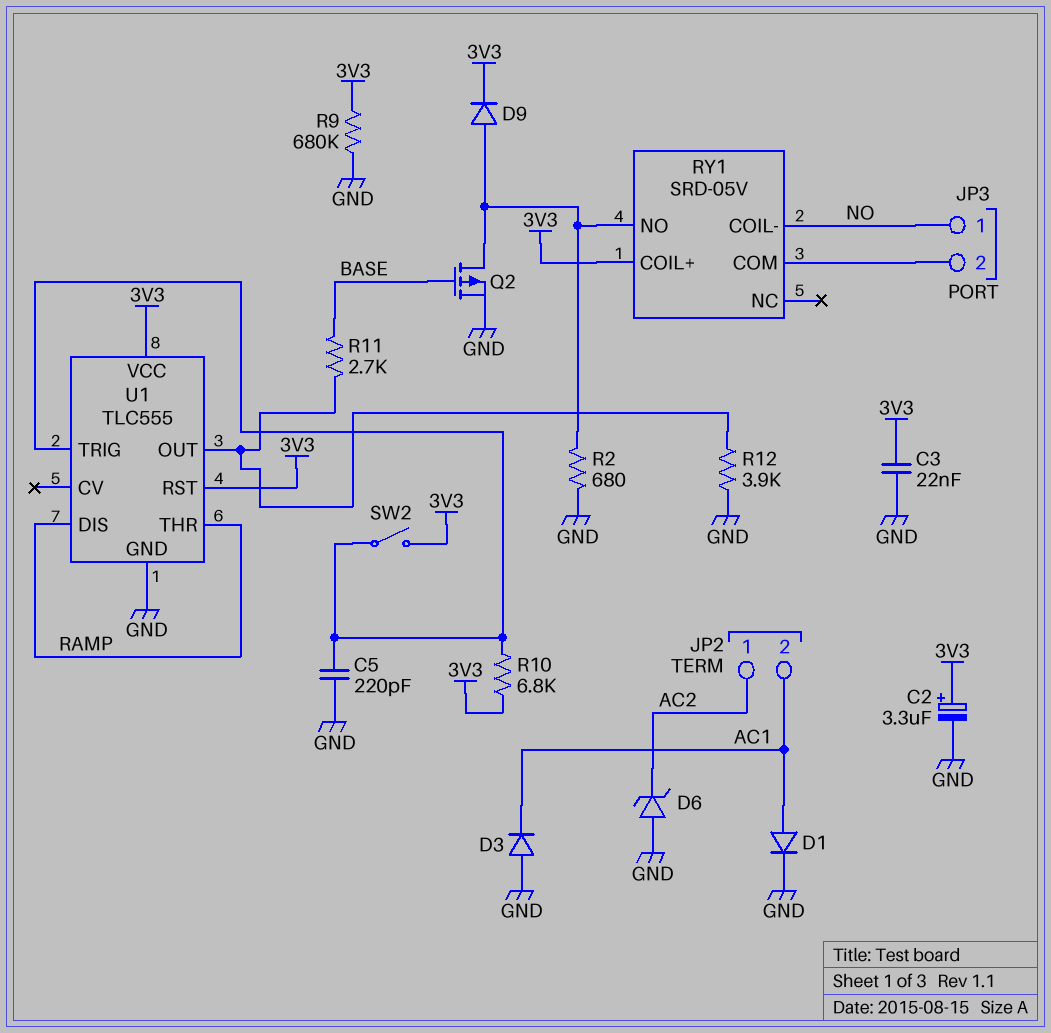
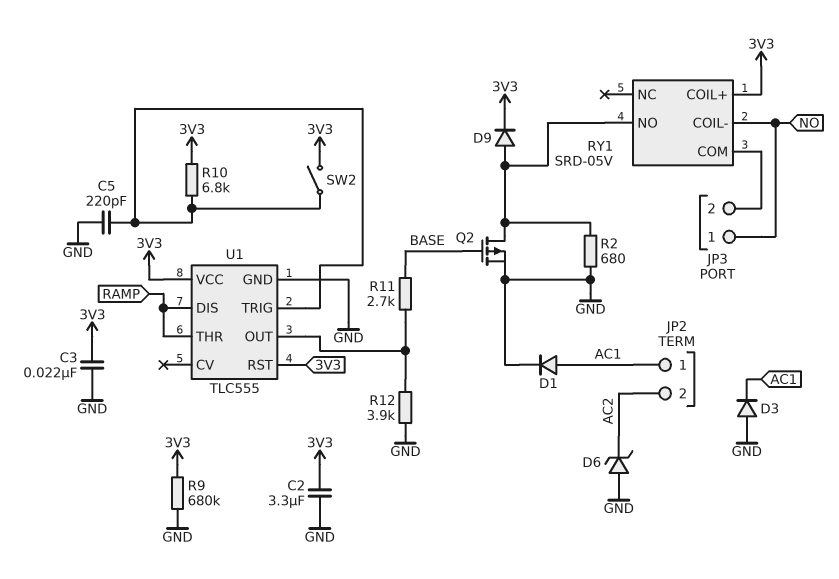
C2: 3.3uF (plus 3V3, minus GND) -> 3.3uF (3V3, GND)
JP2 pin 1: AC2 -> AC1
JP2 pin 2: AC1 -> AC2

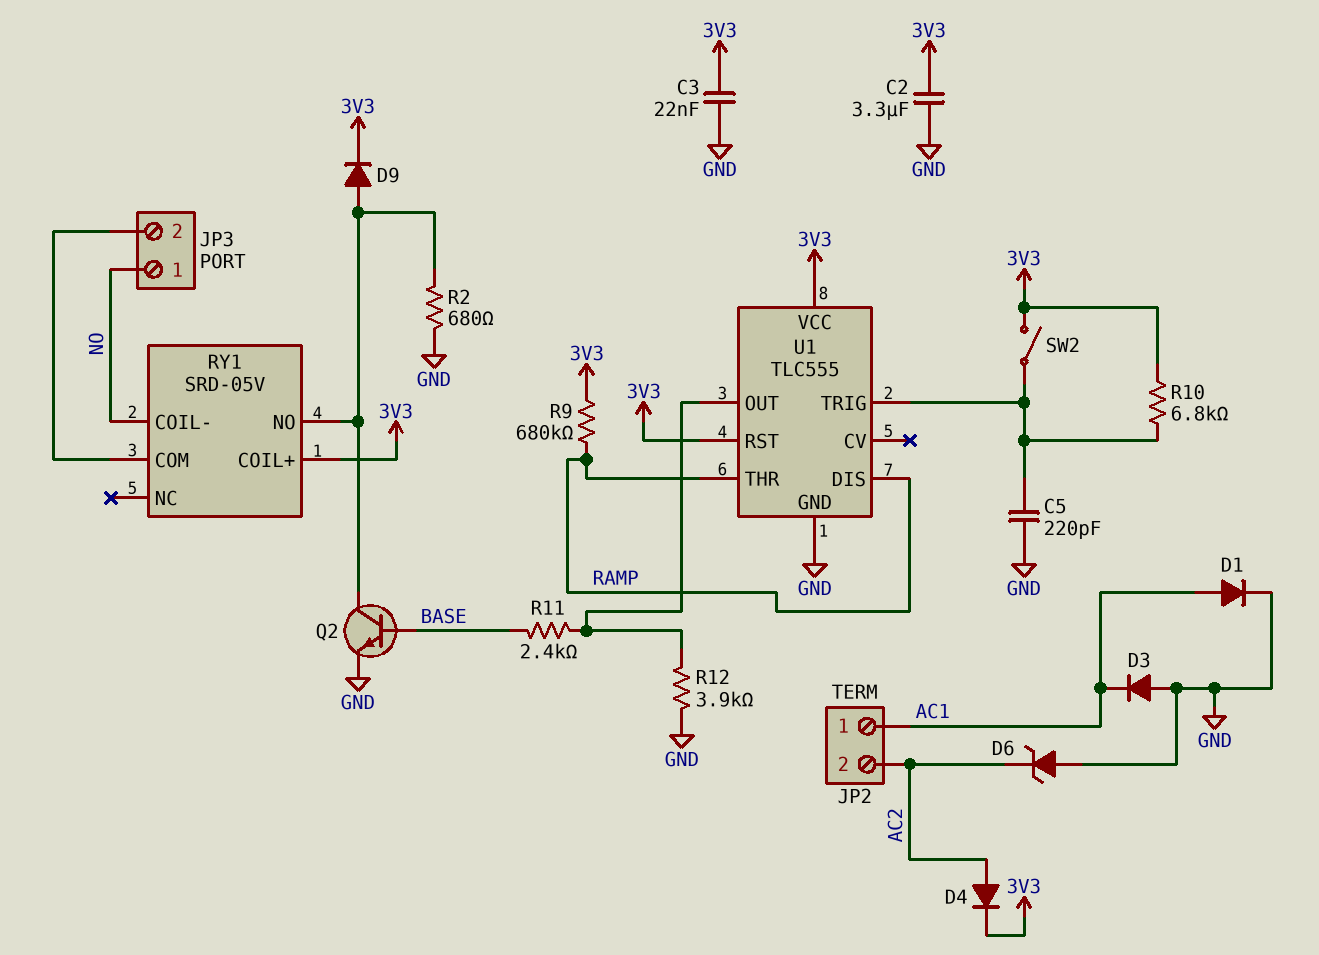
D4: none -> diode (A AC2, K 3V3)
Q2: PMOS (G BASE, D RY1/NO, S GND) -> NPN (B BASE, C RY1/NO, E GND)
R9: 680k (3V3, GND) -> 680k (3V3, RAMP)
R11: 2.7k (BASE, U1/OUT) -> 2.4k (BASE, U1/OUT)

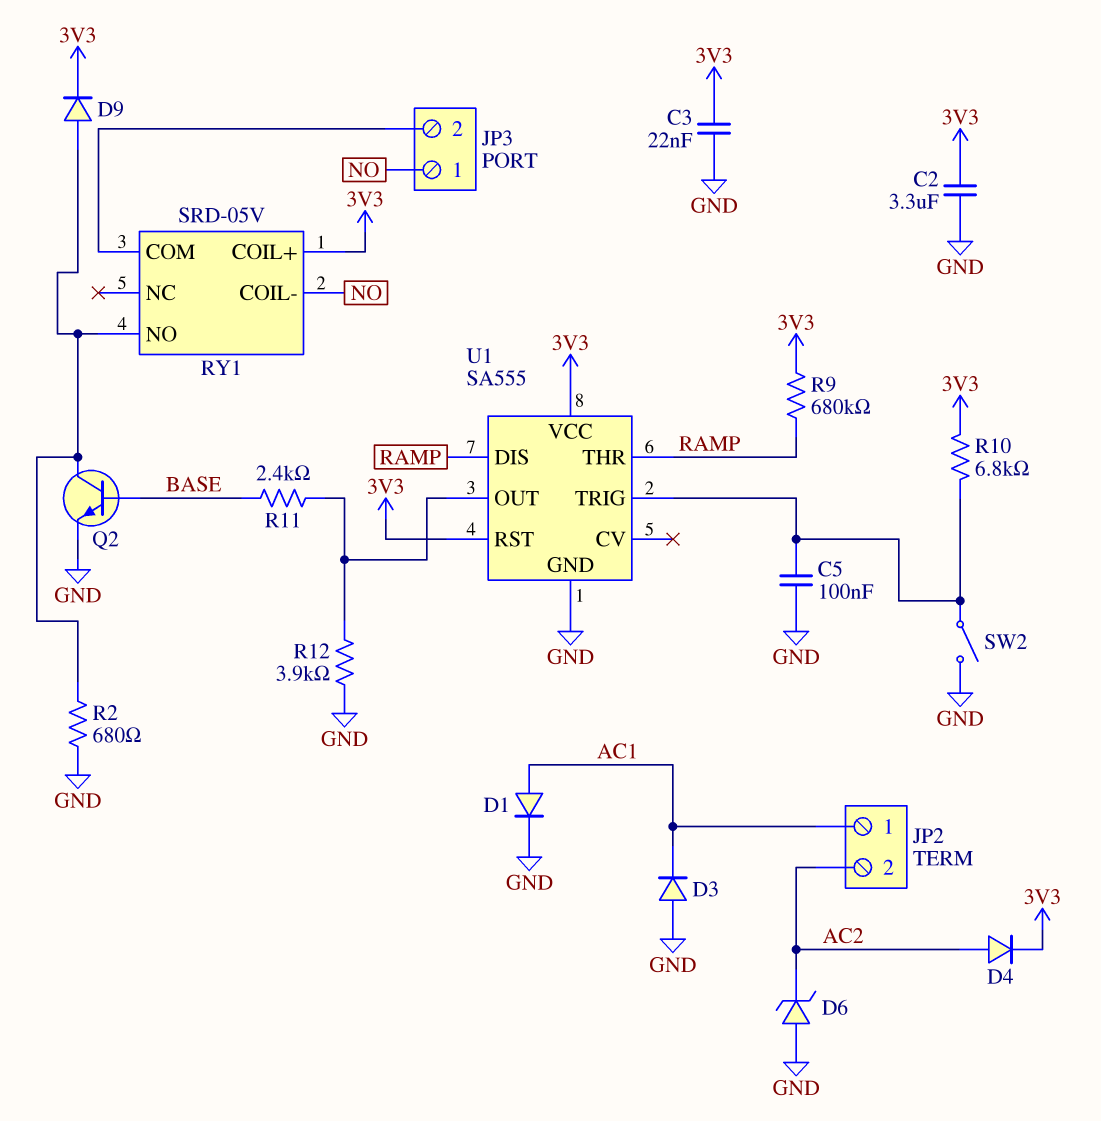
C5: 220pF (GND, U1/TRIG) -> 100nF (GND, U1/TRIG)
SW2: switch (3V3, U1/TRIG) -> switch (GND, U1/TRIG)
U1: TLC555 -> SA555

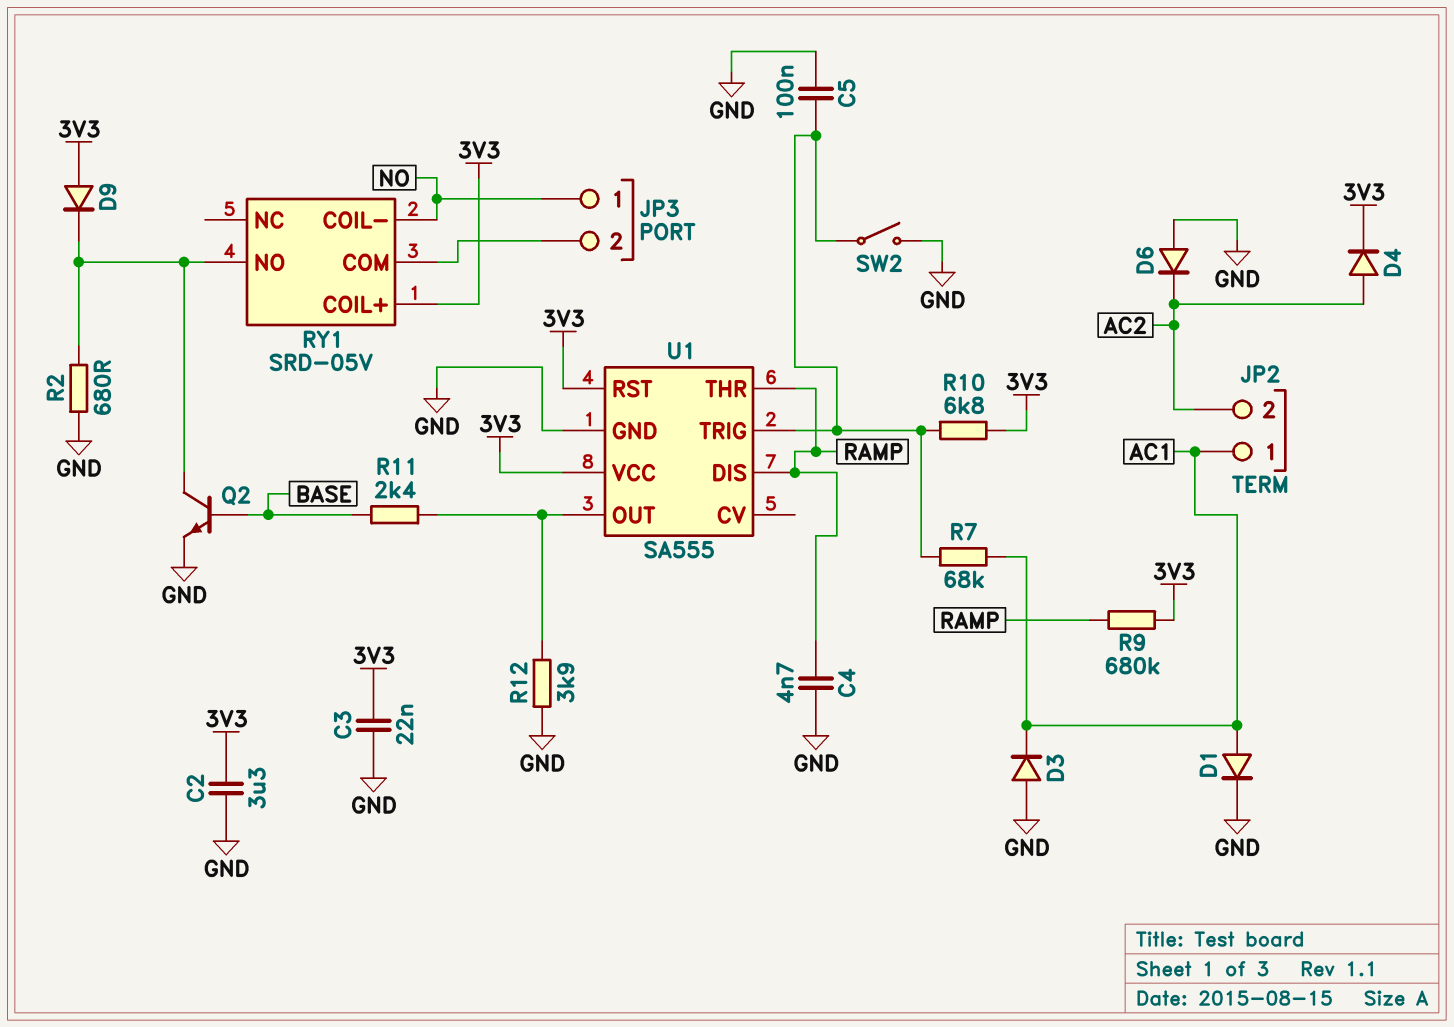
C4: none -> 4.7nF (GND, RAMP)
D6: zener (A GND, K AC2) -> diode (A GND, K AC2)
D9: diode (A RY1/NO, K 3V3) -> diode (A 3V3, K RY1/NO)
R7: none -> 68k (AC1, U1/TRIG)

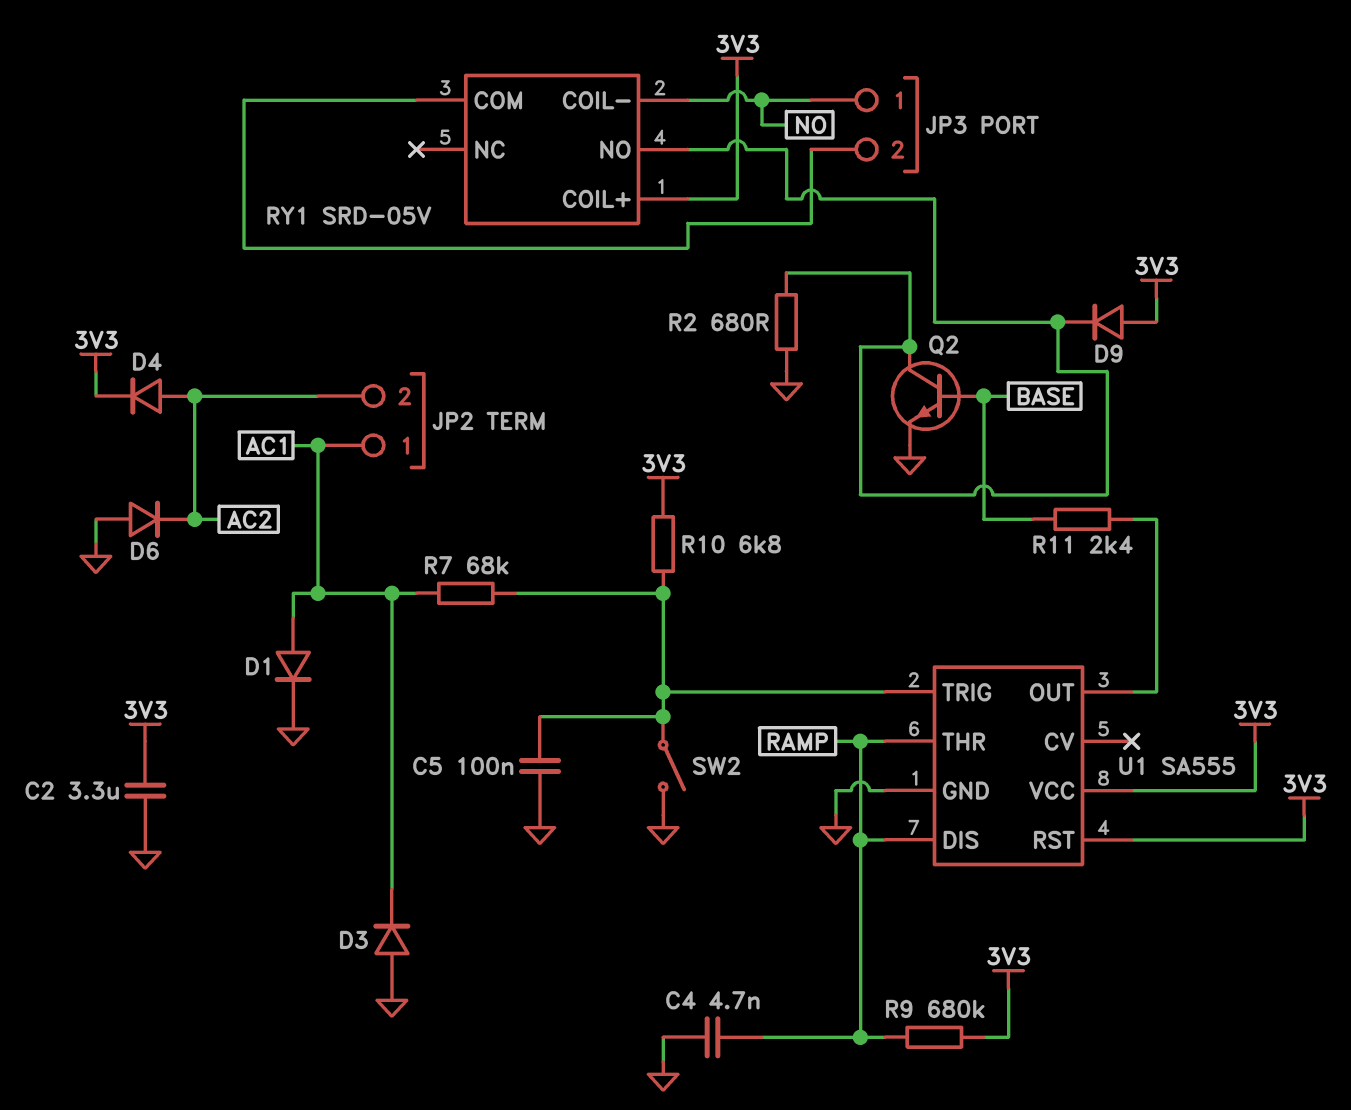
C3: 22nF (3V3, GND) -> none
R12: 3.9k (GND, U1/OUT) -> none

